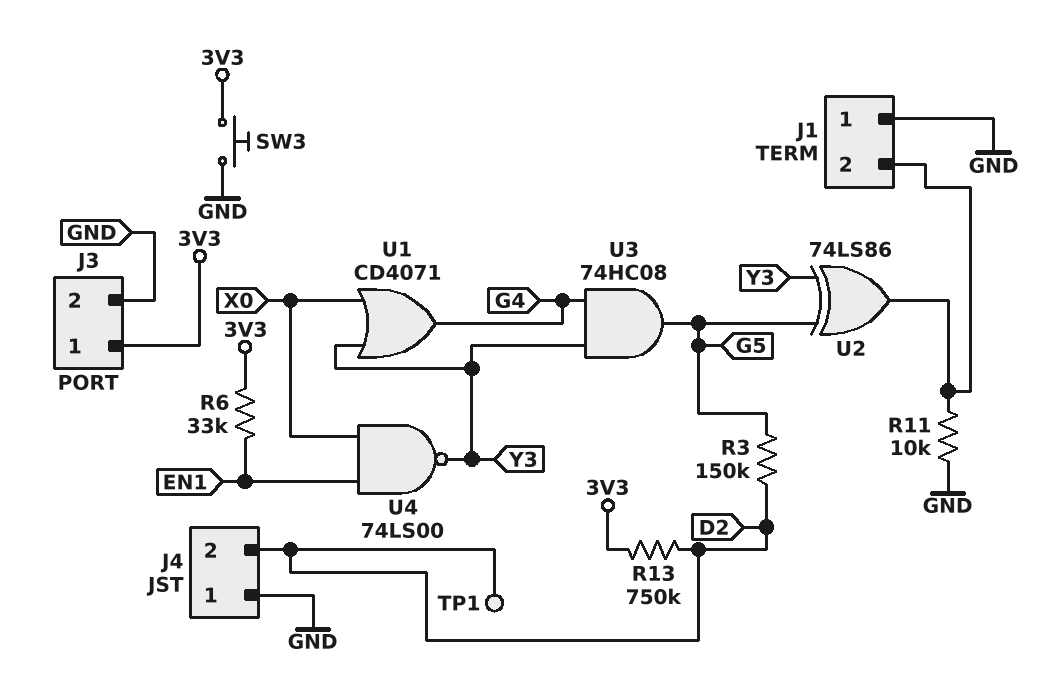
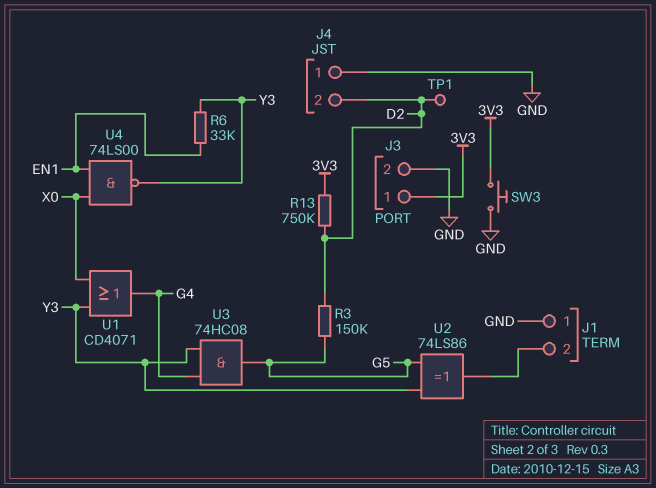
R6: 33k (3V3, EN1) -> 33k (EN1, Y3)
R11: 10k (GND, J1/2) -> none

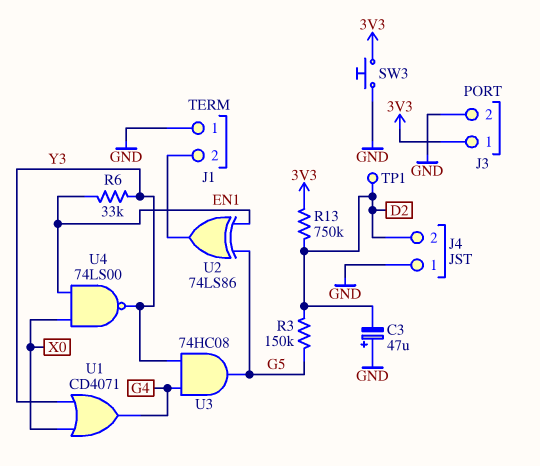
C3: none -> 47uF (plus GND, minus D2)
U2: XOR 74LS86 (in G5, in Y3, out J1/2) -> XOR 74LS86 (in EN1, in G5, out J1/2)

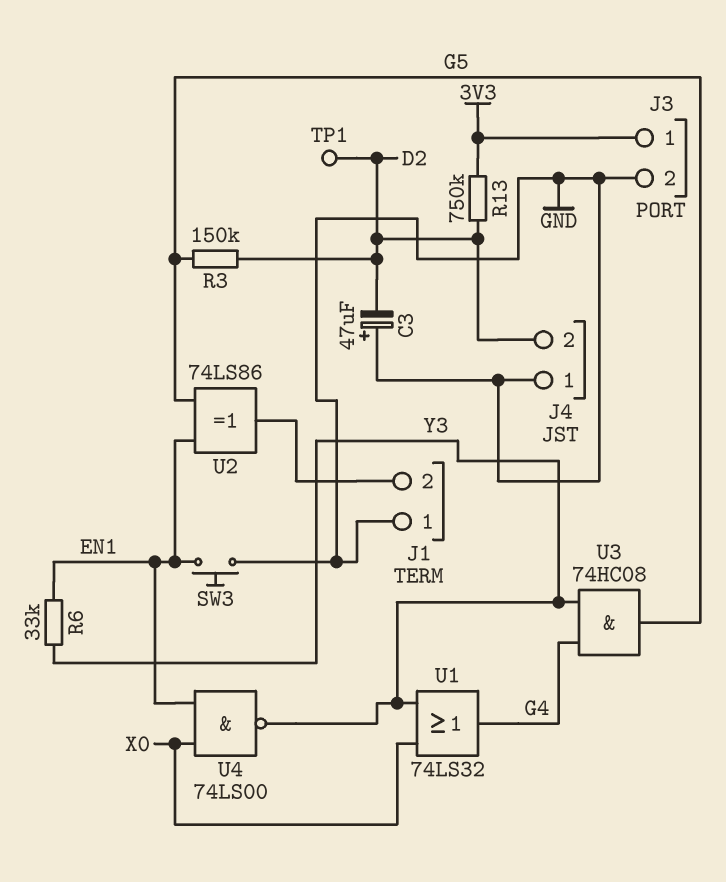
SW3: button (3V3, GND) -> button (EN1, GND)
U1: OR CD4071 (in X0, in Y3, out G4) -> OR 74LS32 (in X0, in Y3, out G4)

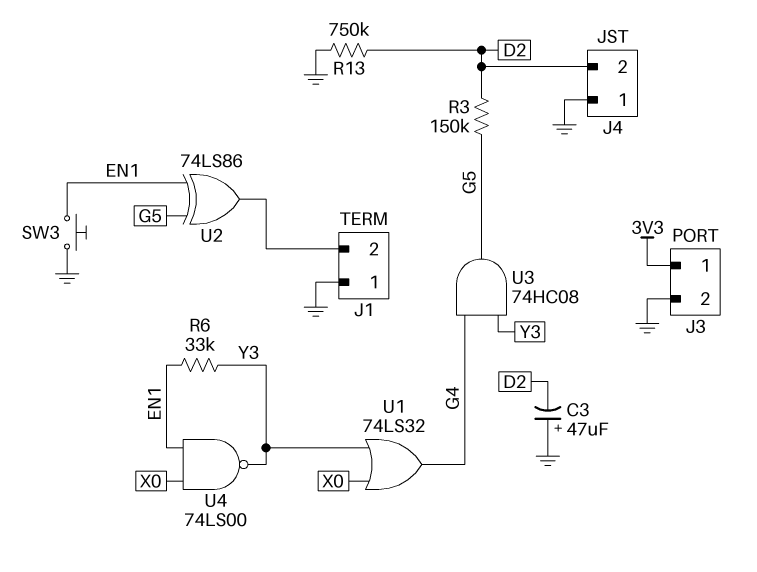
R13: 750k (3V3, D2) -> 750k (D2, GND)
TP1: test point (D2) -> none

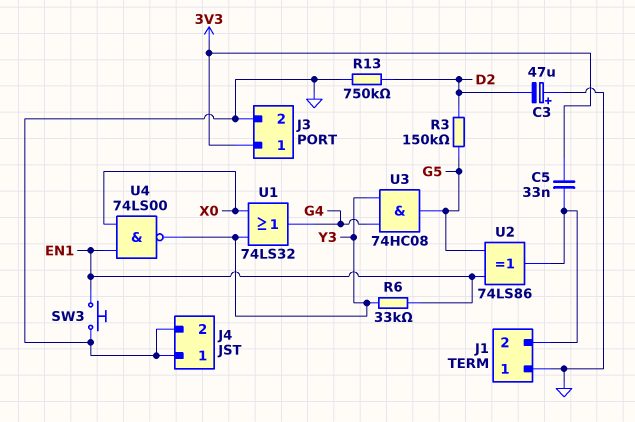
C5: none -> 33nF (3V3, J1/2)
J4 pin 2: D2 -> GND

